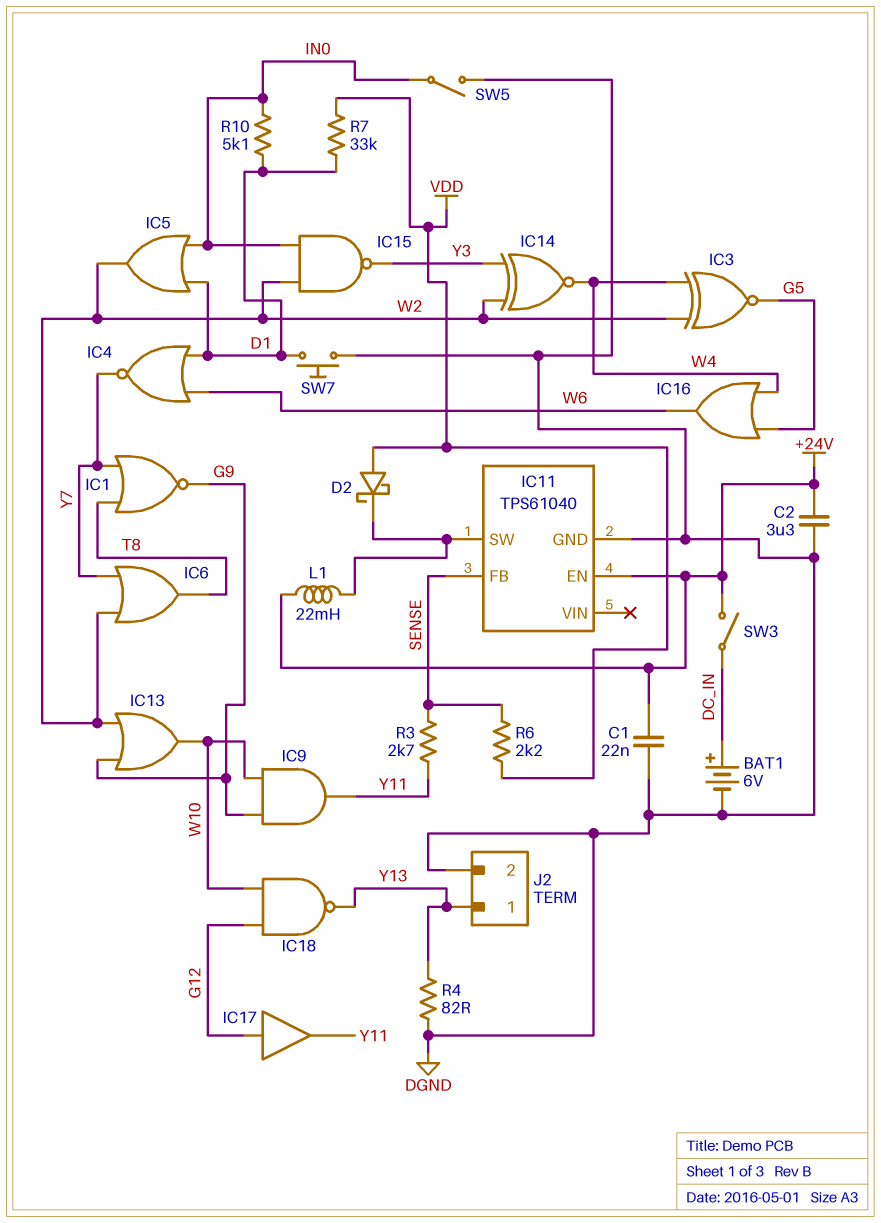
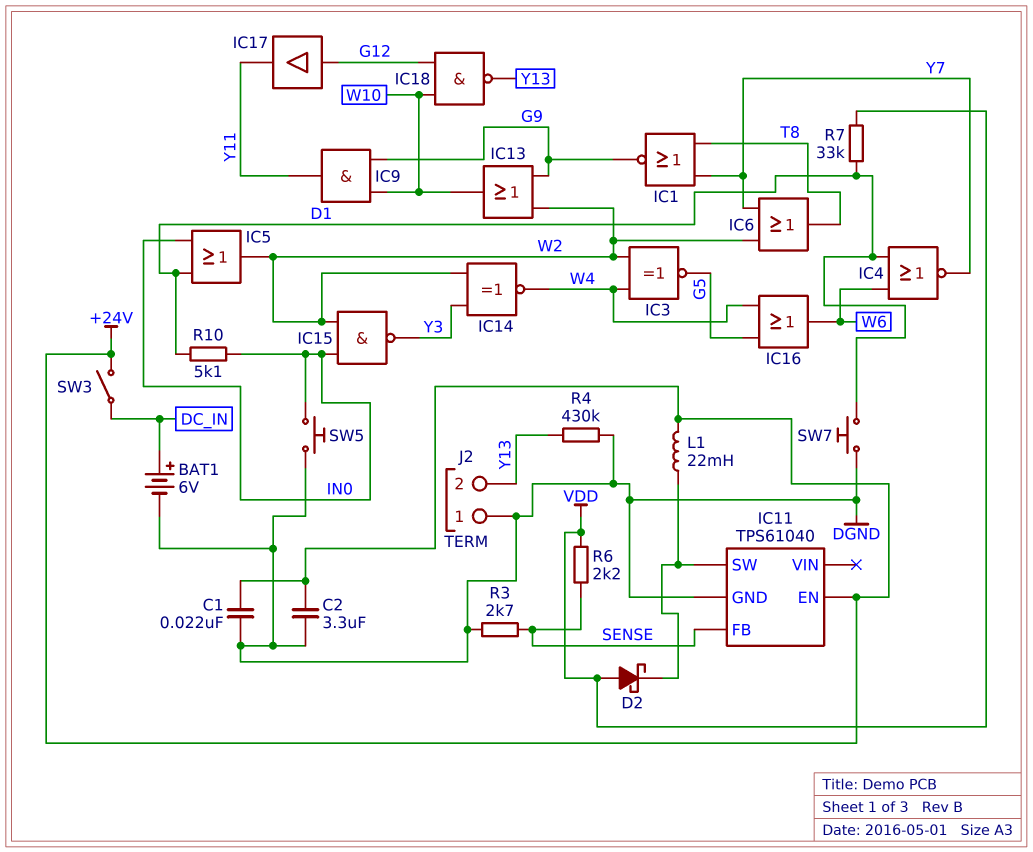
J2 pin 1: Y13 -> DGND
J2 pin 2: DGND -> Y13
R3: 2.7k (SENSE, Y11) -> 2.7k (DGND, SENSE)
R4: 82 (DGND, Y13) -> 430k (DGND, Y13)
SW5: switch (DGND, IN0) -> button (DGND, IN0)

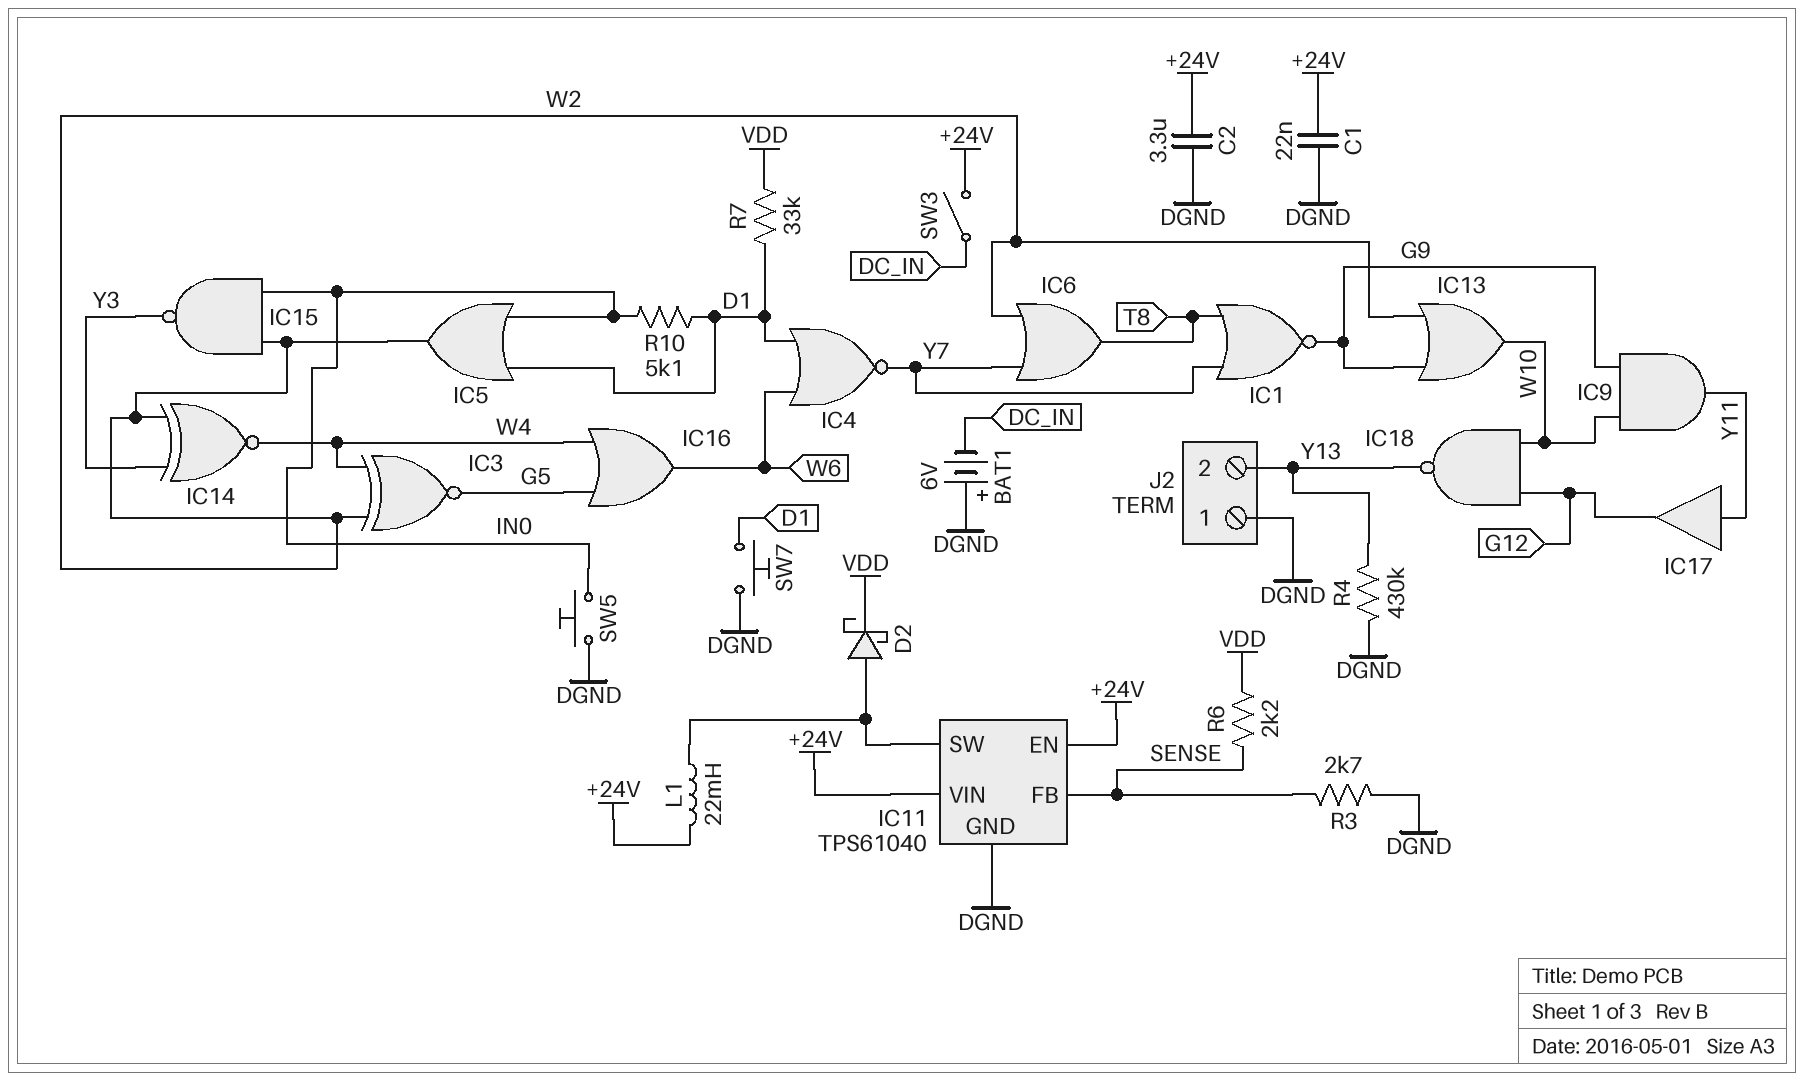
BAT1: 6V (plus DC_IN, minus DGND) -> 6V (plus DGND, minus DC_IN)
D2: schottky (A VDD, K IC11/SW) -> schottky (A IC11/SW, K VDD)
IC11 pin VIN: none -> +24V
IC17: buffer (in G12, out Y11) -> buffer (in Y11, out G12)

